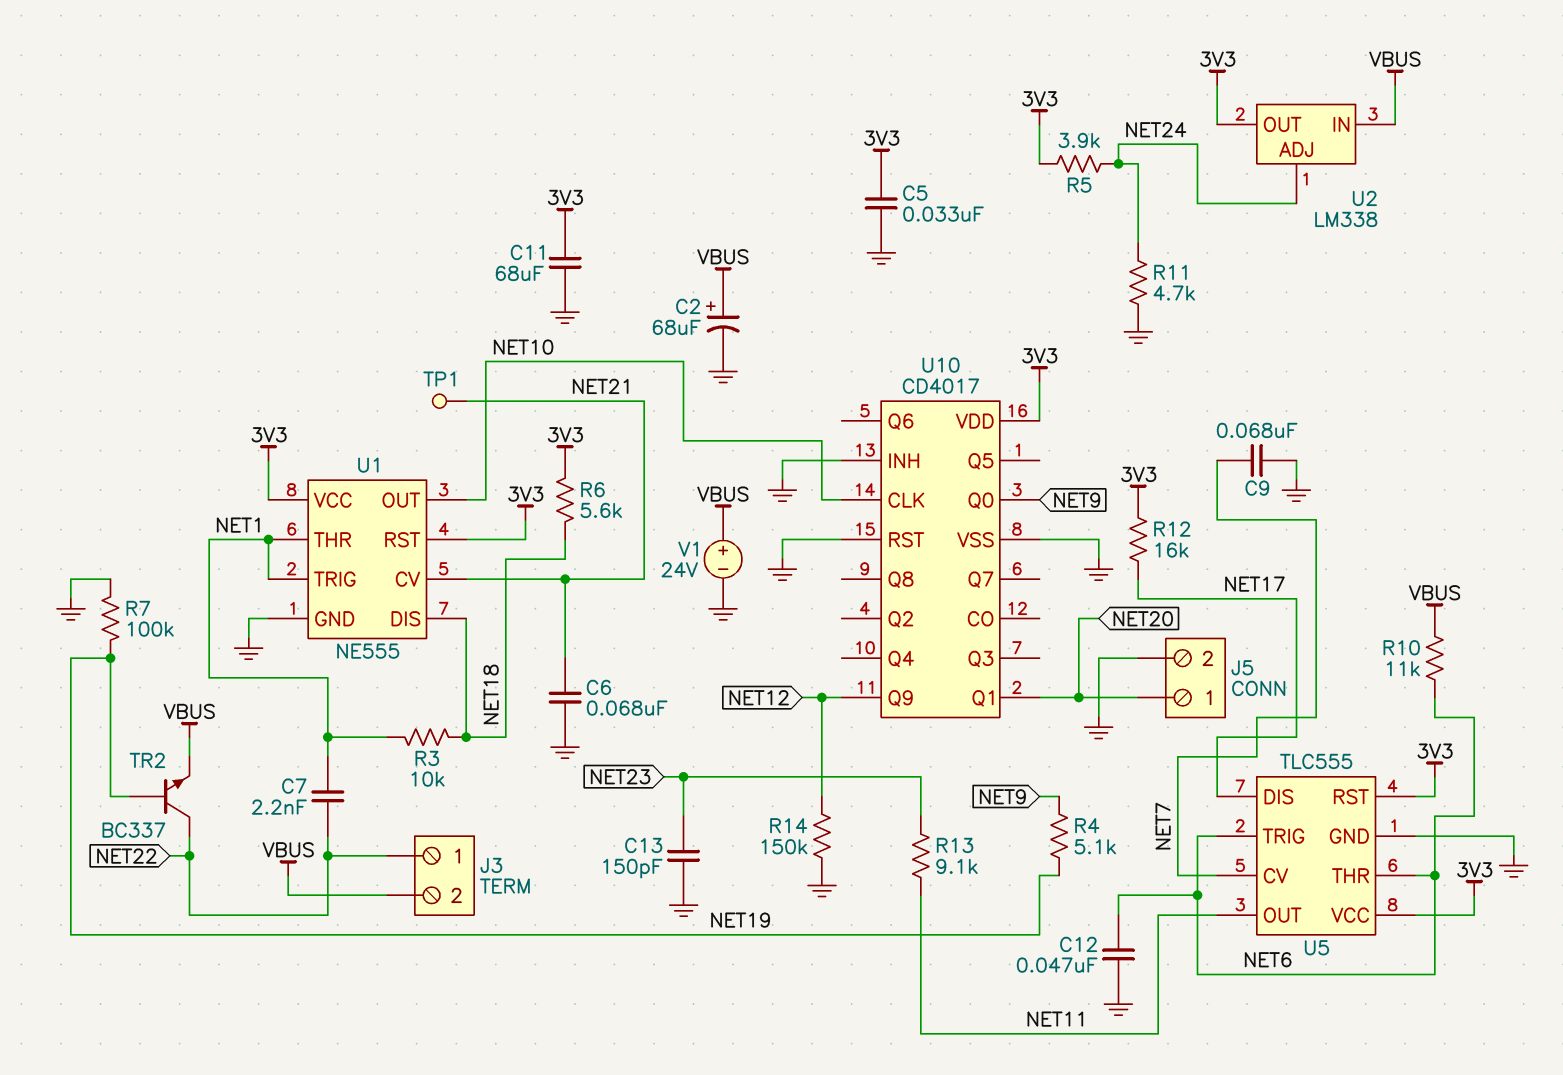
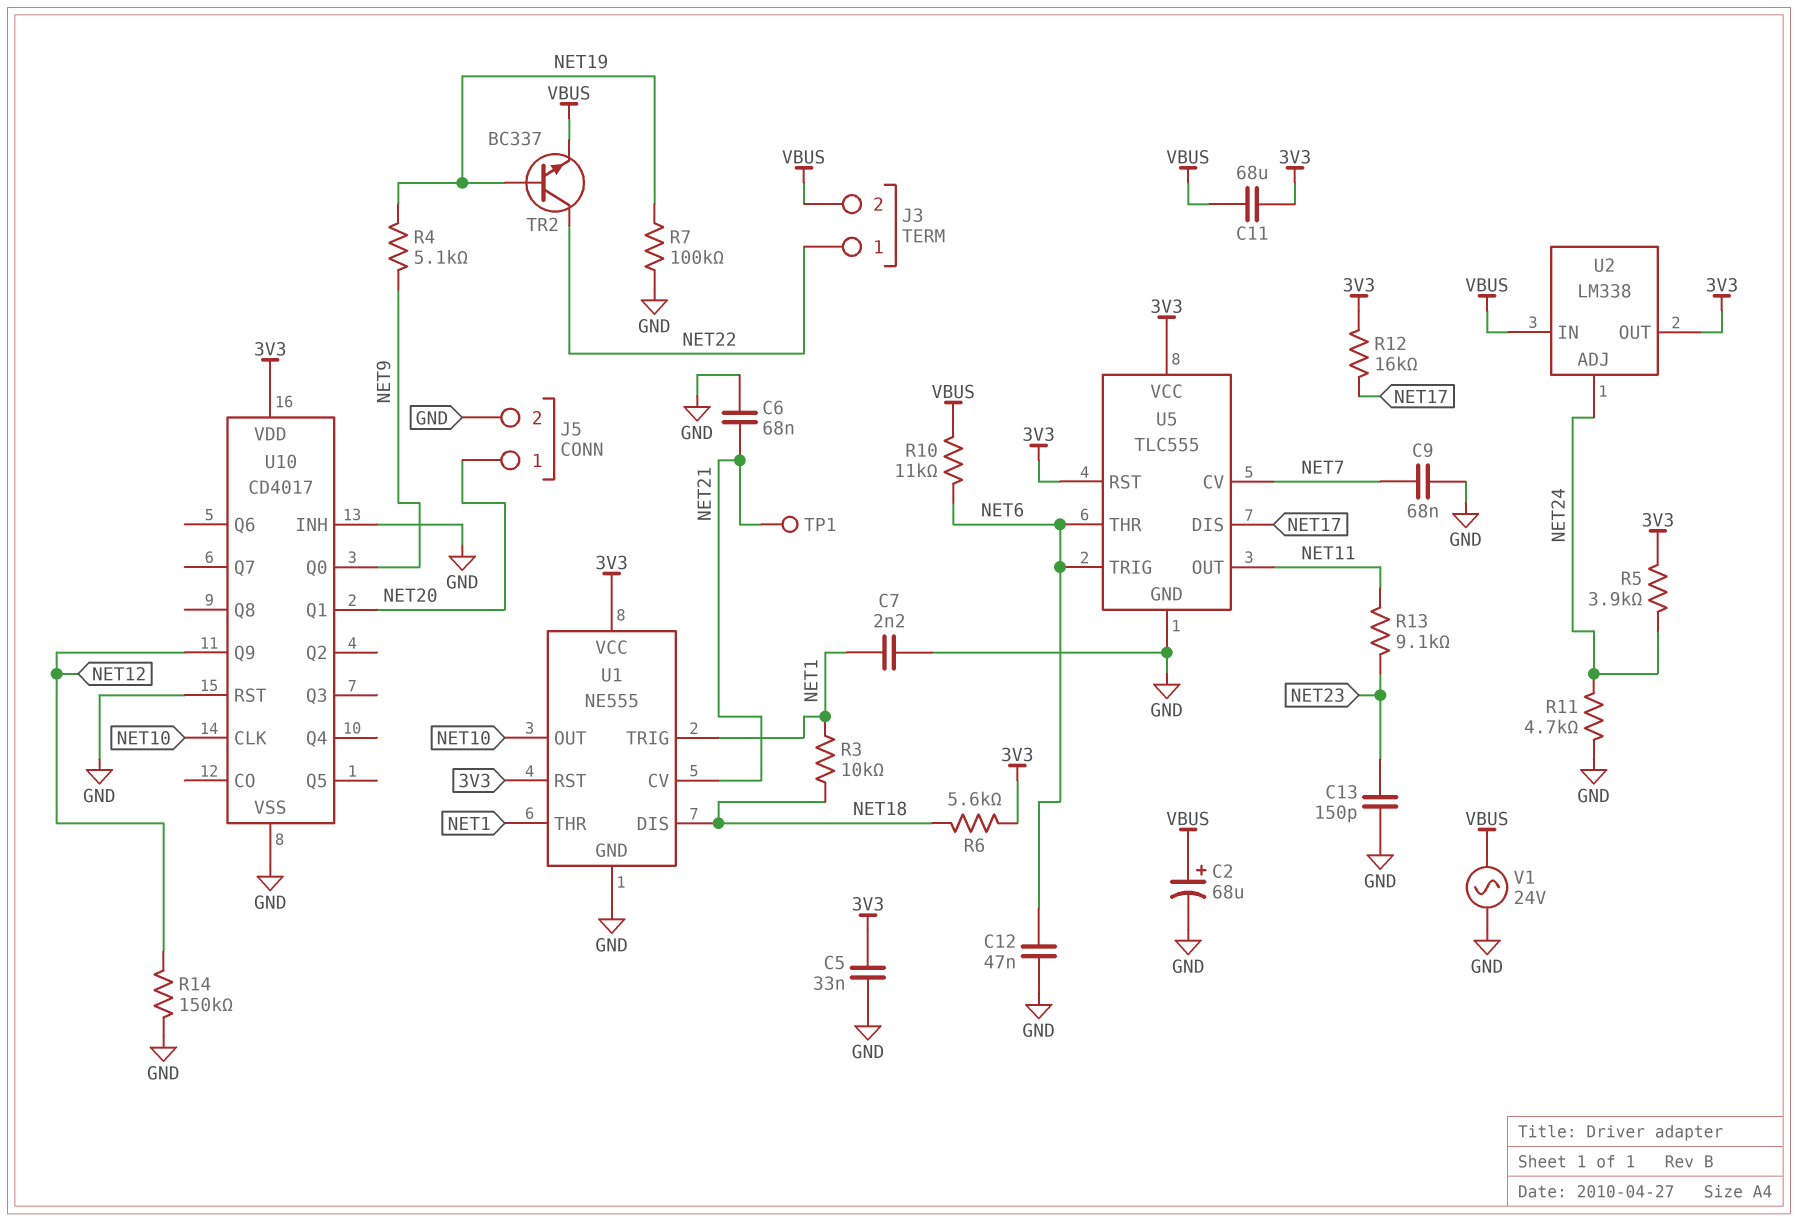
C7: 2.2nF (NET1, NET22) -> 2.2nF (GND, NET1)
C11: 68uF (3V3, GND) -> 68uF (3V3, VBUS)
V1: 24V (plus VBUS, minus GND) -> AC 24V (GND, VBUS)

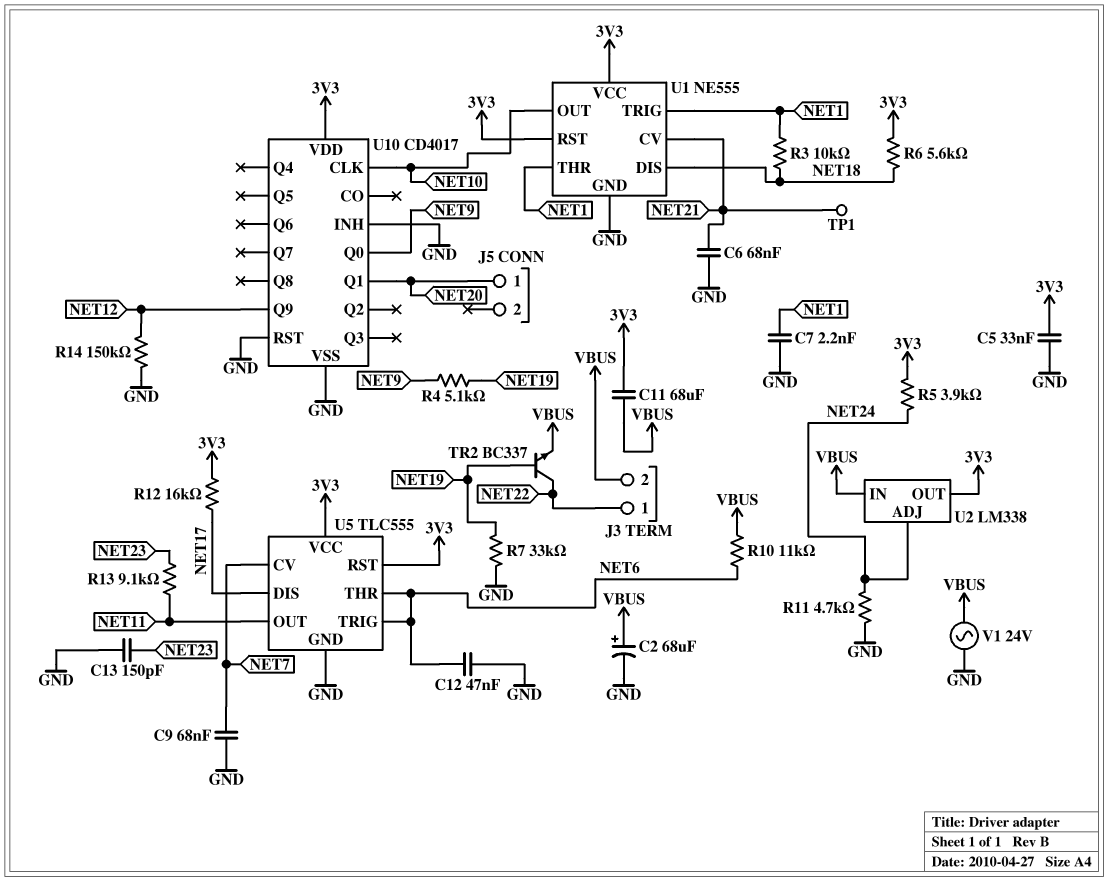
J5 pin 2: GND -> none
R7: 100k (GND, NET19) -> 33k (GND, NET19)

